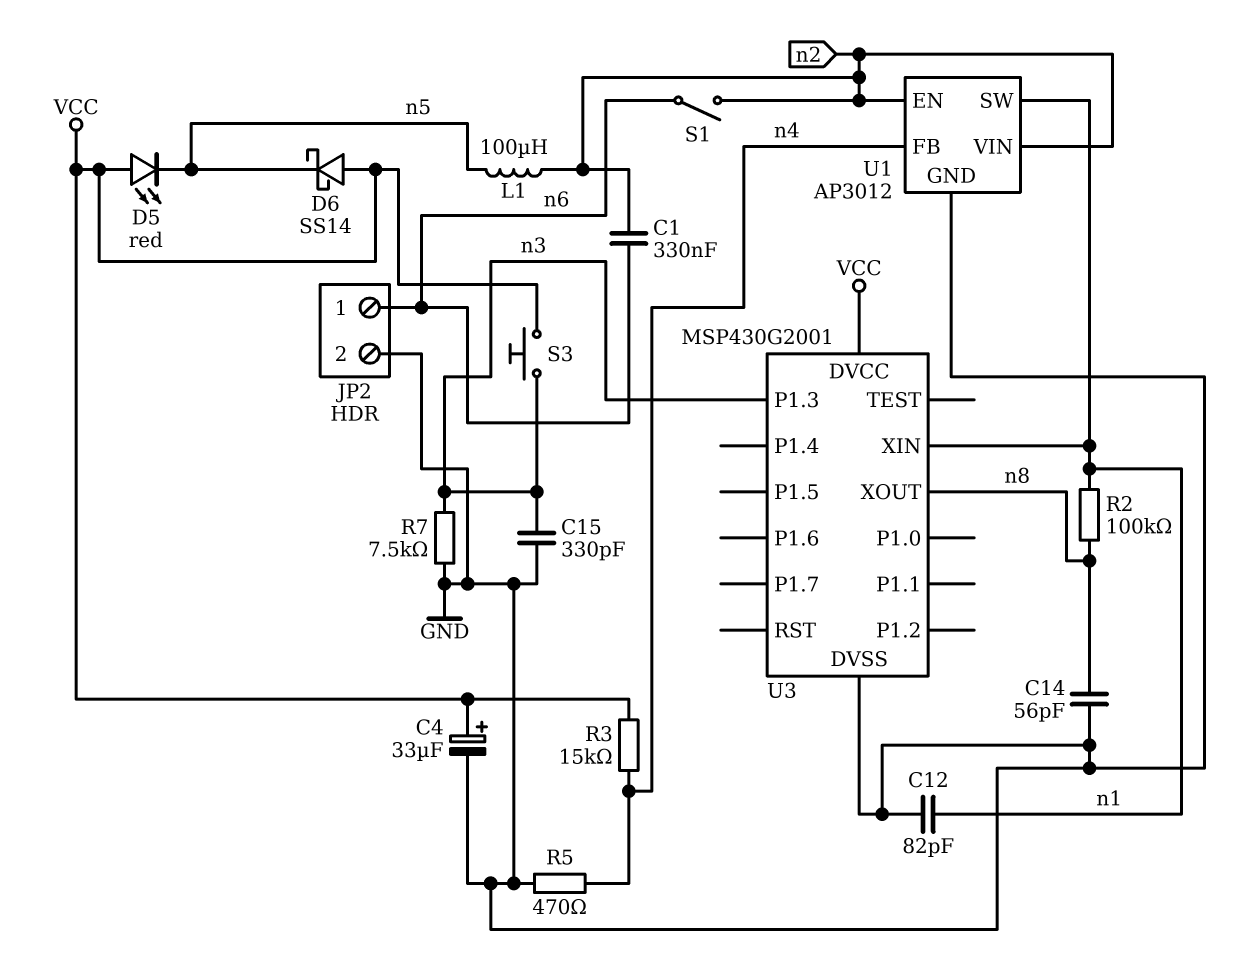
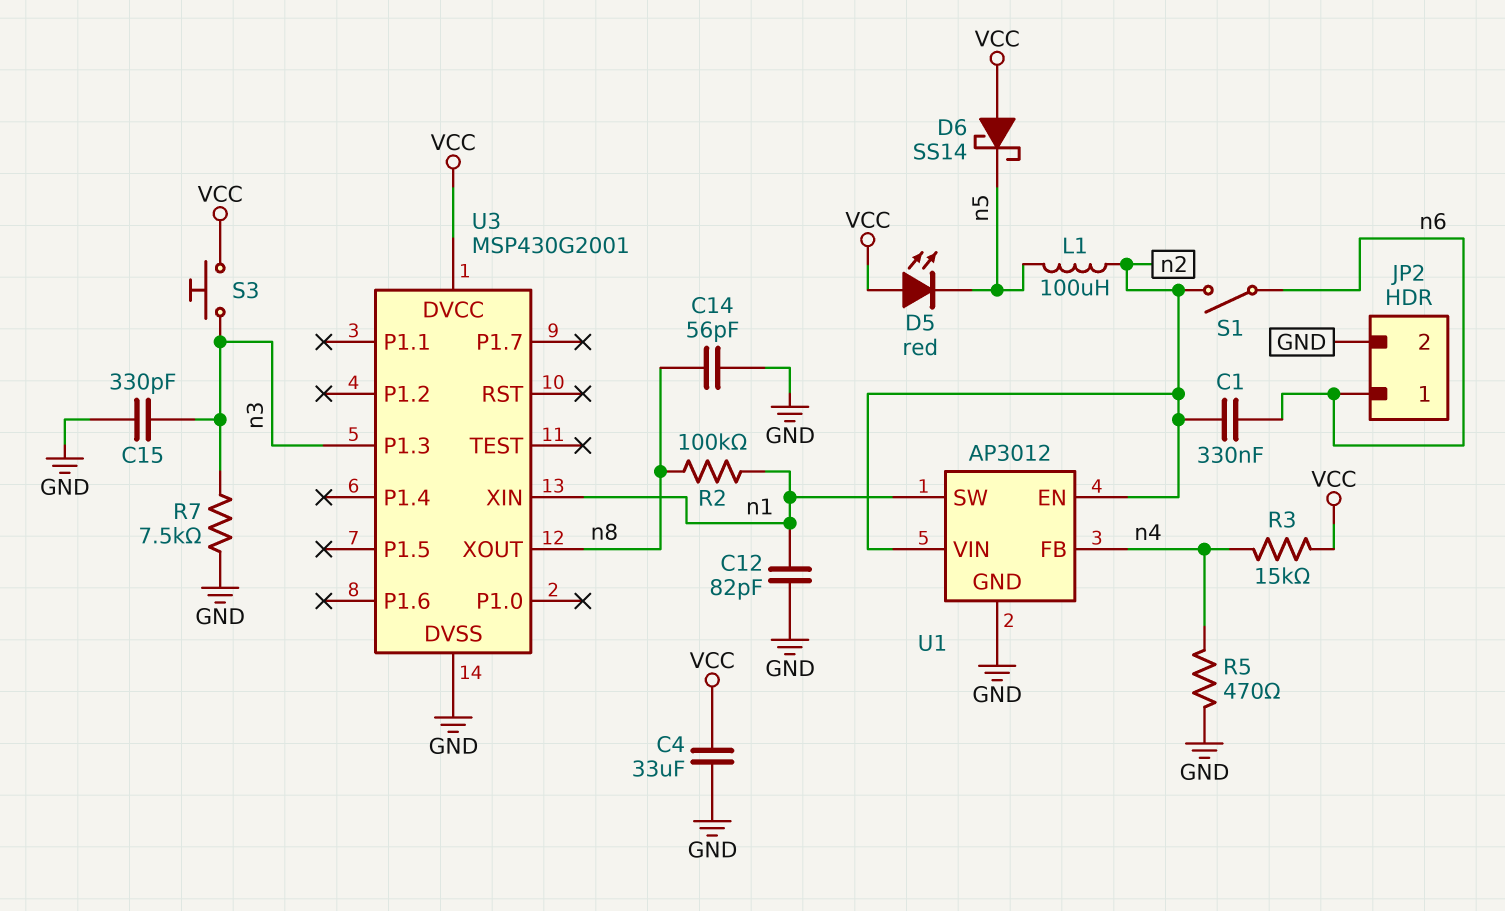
C4: 33uF (plus VCC, minus GND) -> 33uF (GND, VCC)

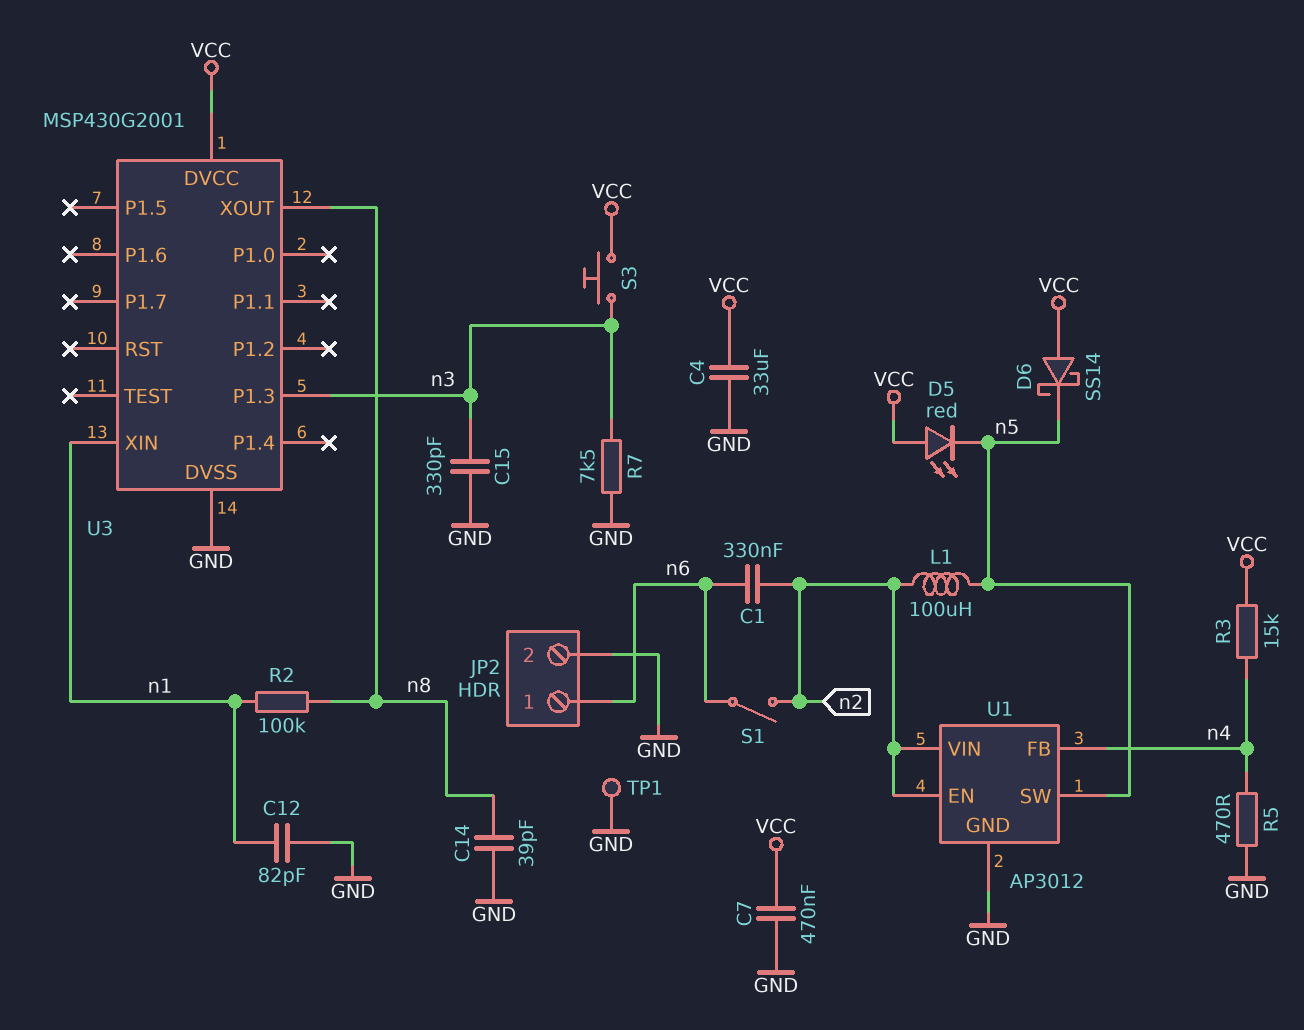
C7: none -> 470nF (GND, VCC)
C14: 56pF (GND, n8) -> 39pF (GND, n8)
TP1: none -> test point (GND)
U1 pin SW: n1 -> n5

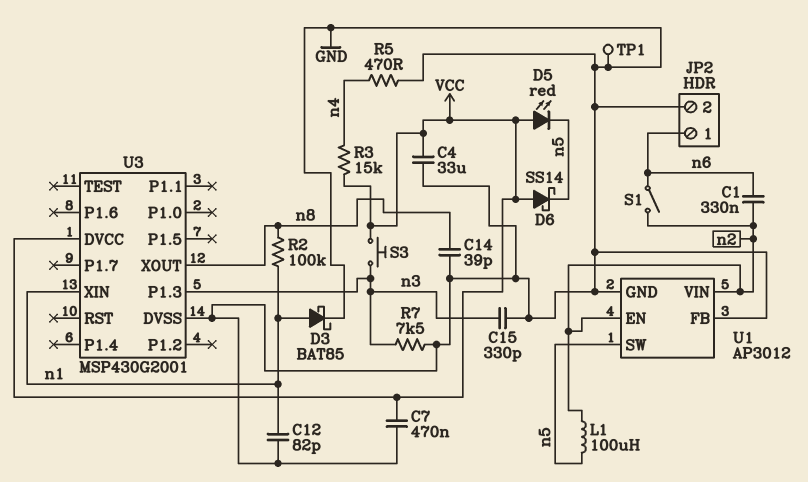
D3: none -> schottky BAT85 (A n1, K GND)
U1 pin FB: n4 -> GND

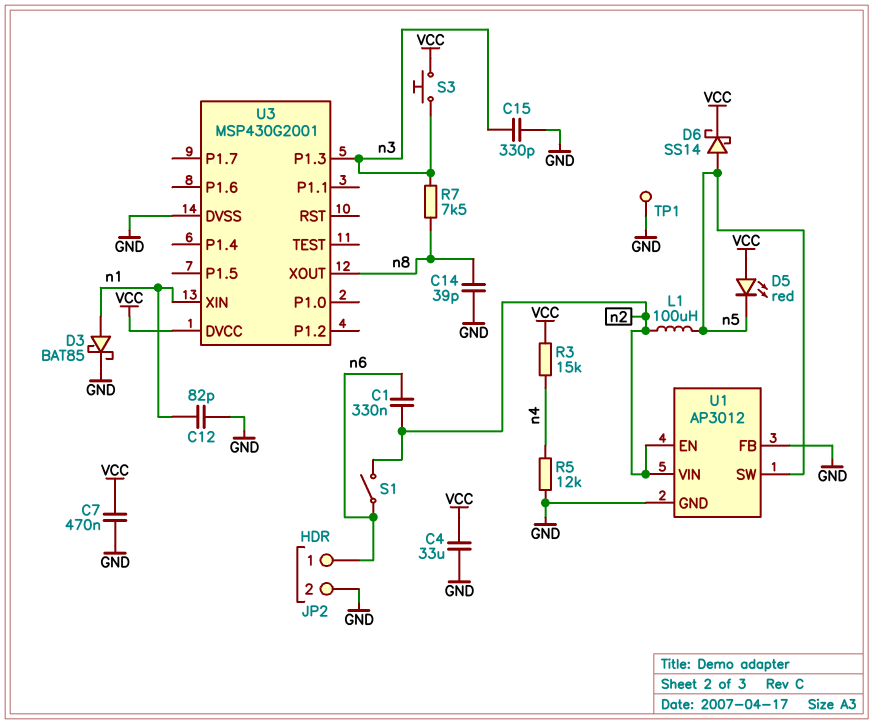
D6: schottky SS14 (A VCC, K n5) -> schottky SS14 (A n5, K VCC)
R2: 100k (n1, n8) -> none
R5: 470 (GND, n4) -> 12k (GND, n4)
R7: 7.5k (GND, n3) -> 7.5k (n3, n8)

